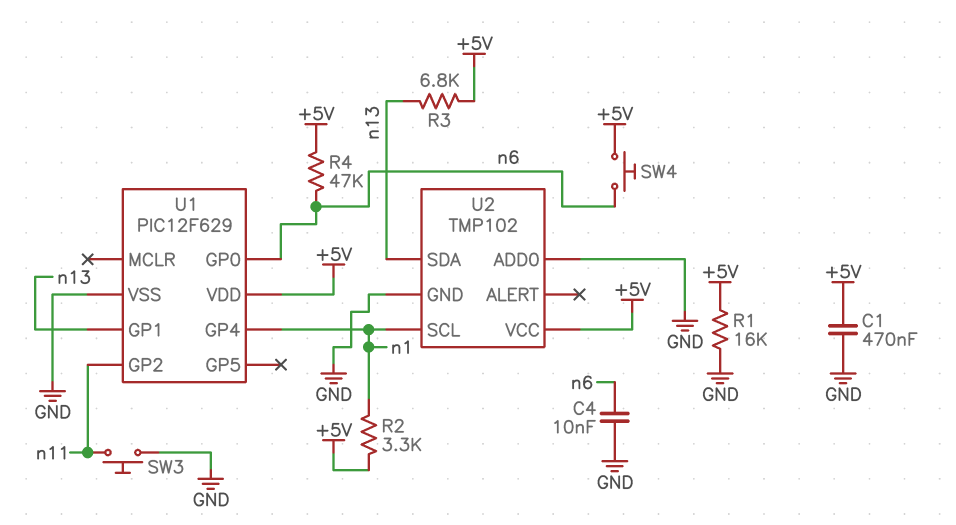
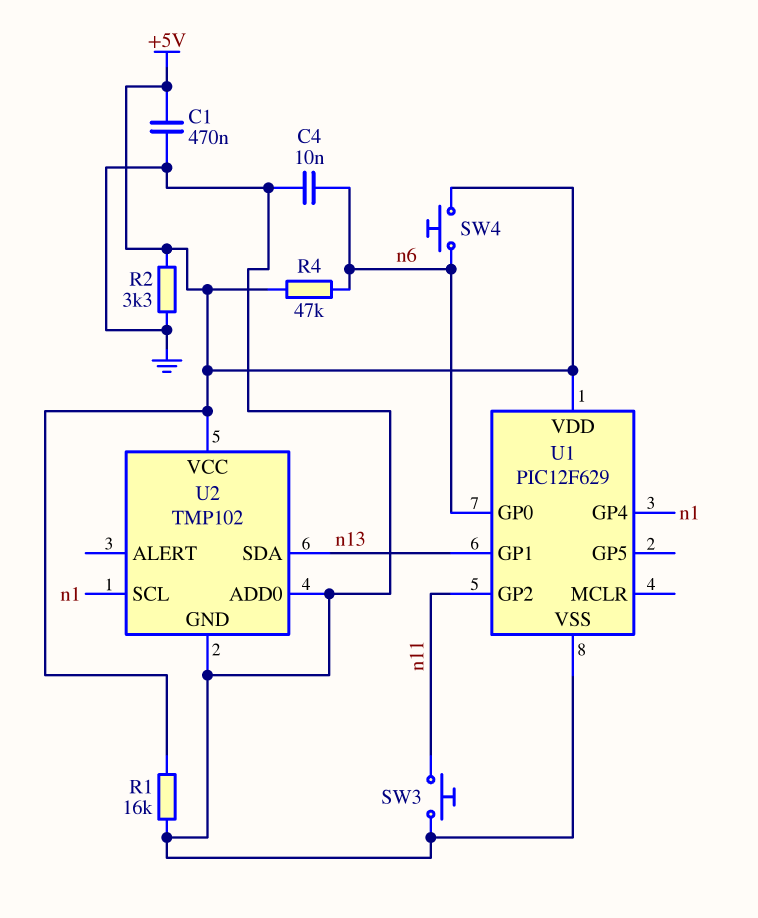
R2: 3.3k (+5V, n1) -> 3.3k (+5V, GND)
R3: 6.8k (+5V, n13) -> none

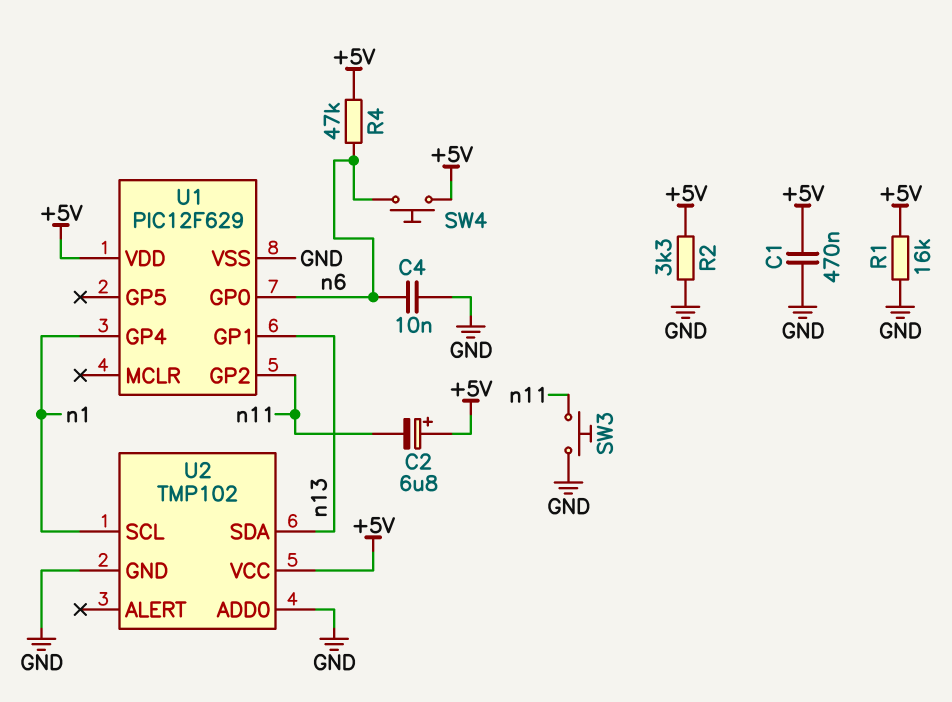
C2: none -> 6.8uF (plus +5V, minus n11)

